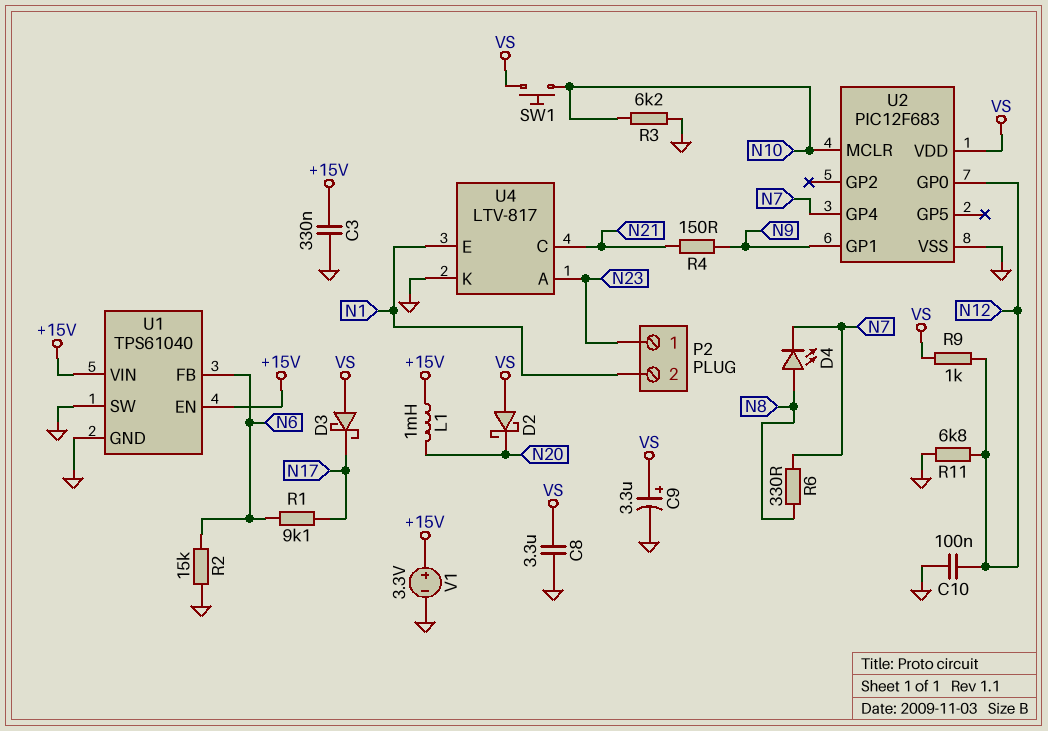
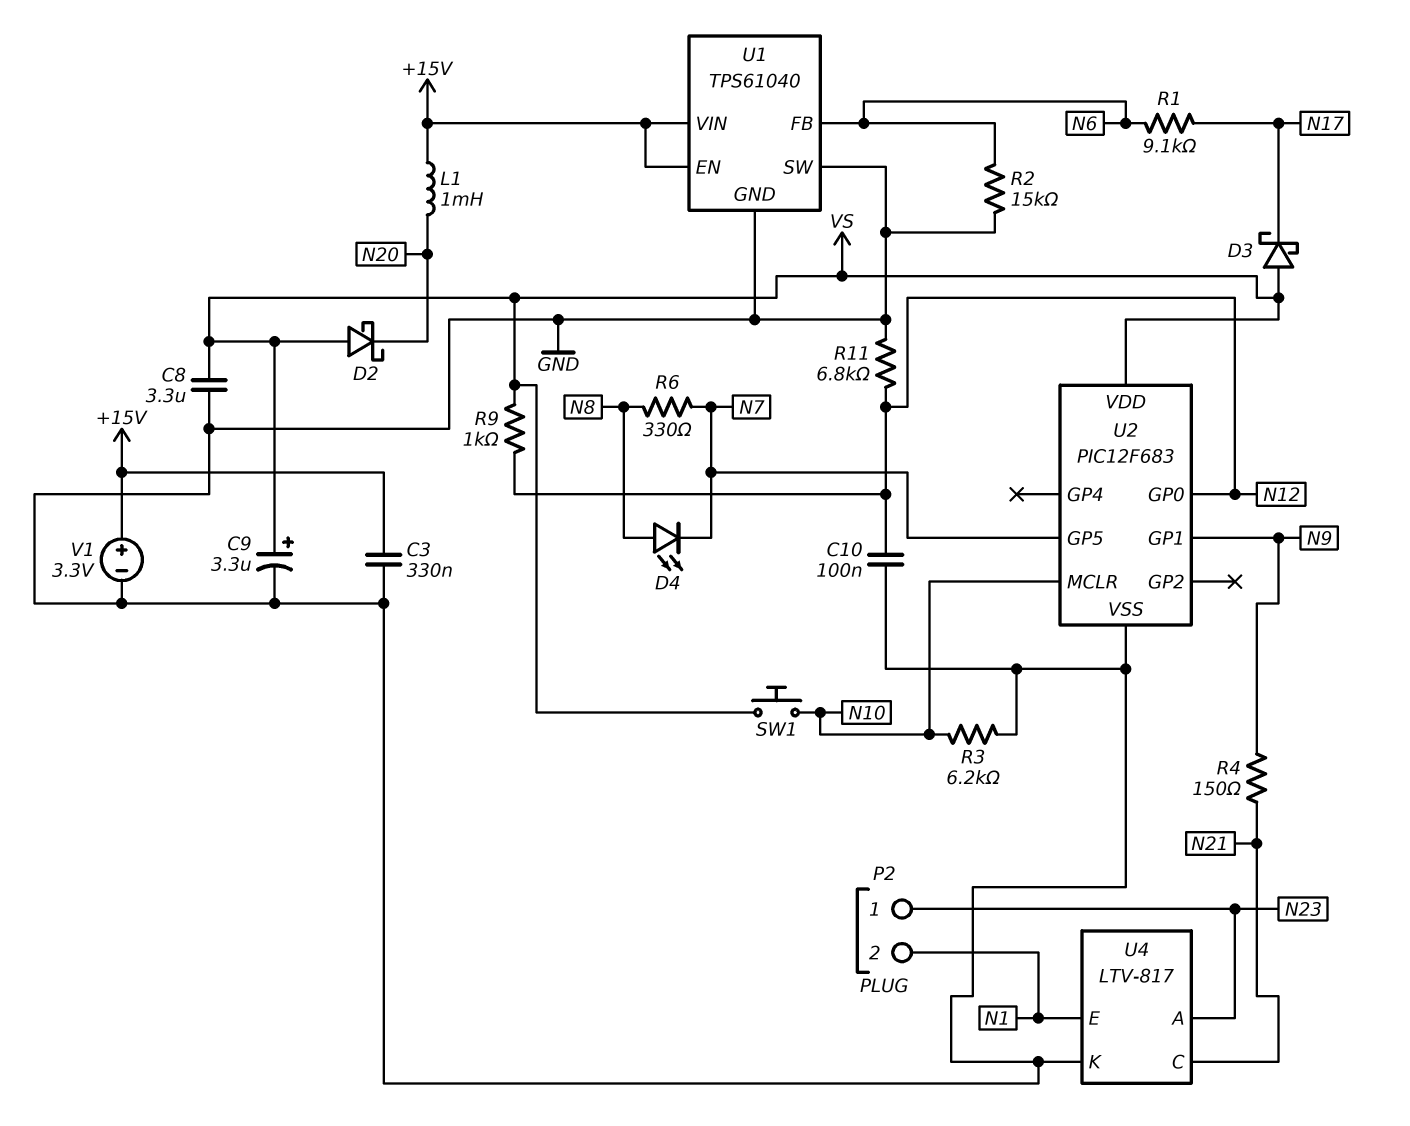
U2 pin GP4: N7 -> none
U2 pin GP5: none -> N7

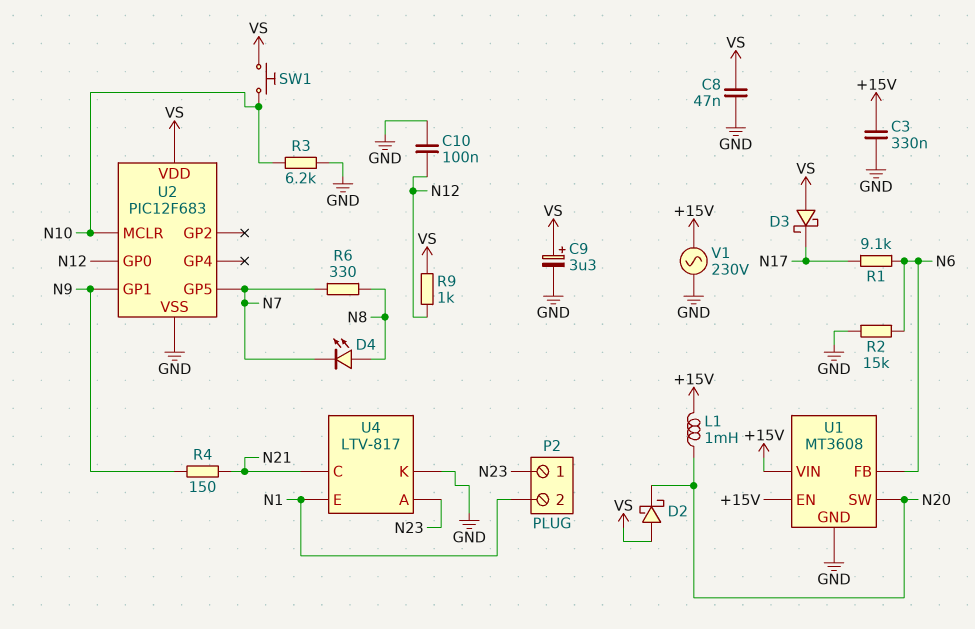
C8: 3.3uF (GND, VS) -> 47nF (GND, VS)
R11: 6.8k (GND, N12) -> none
U1: TPS61040 -> MT3608
U1 pin SW: GND -> N20
V1: 3.3V (plus +15V, minus GND) -> AC 230V (+15V, GND)

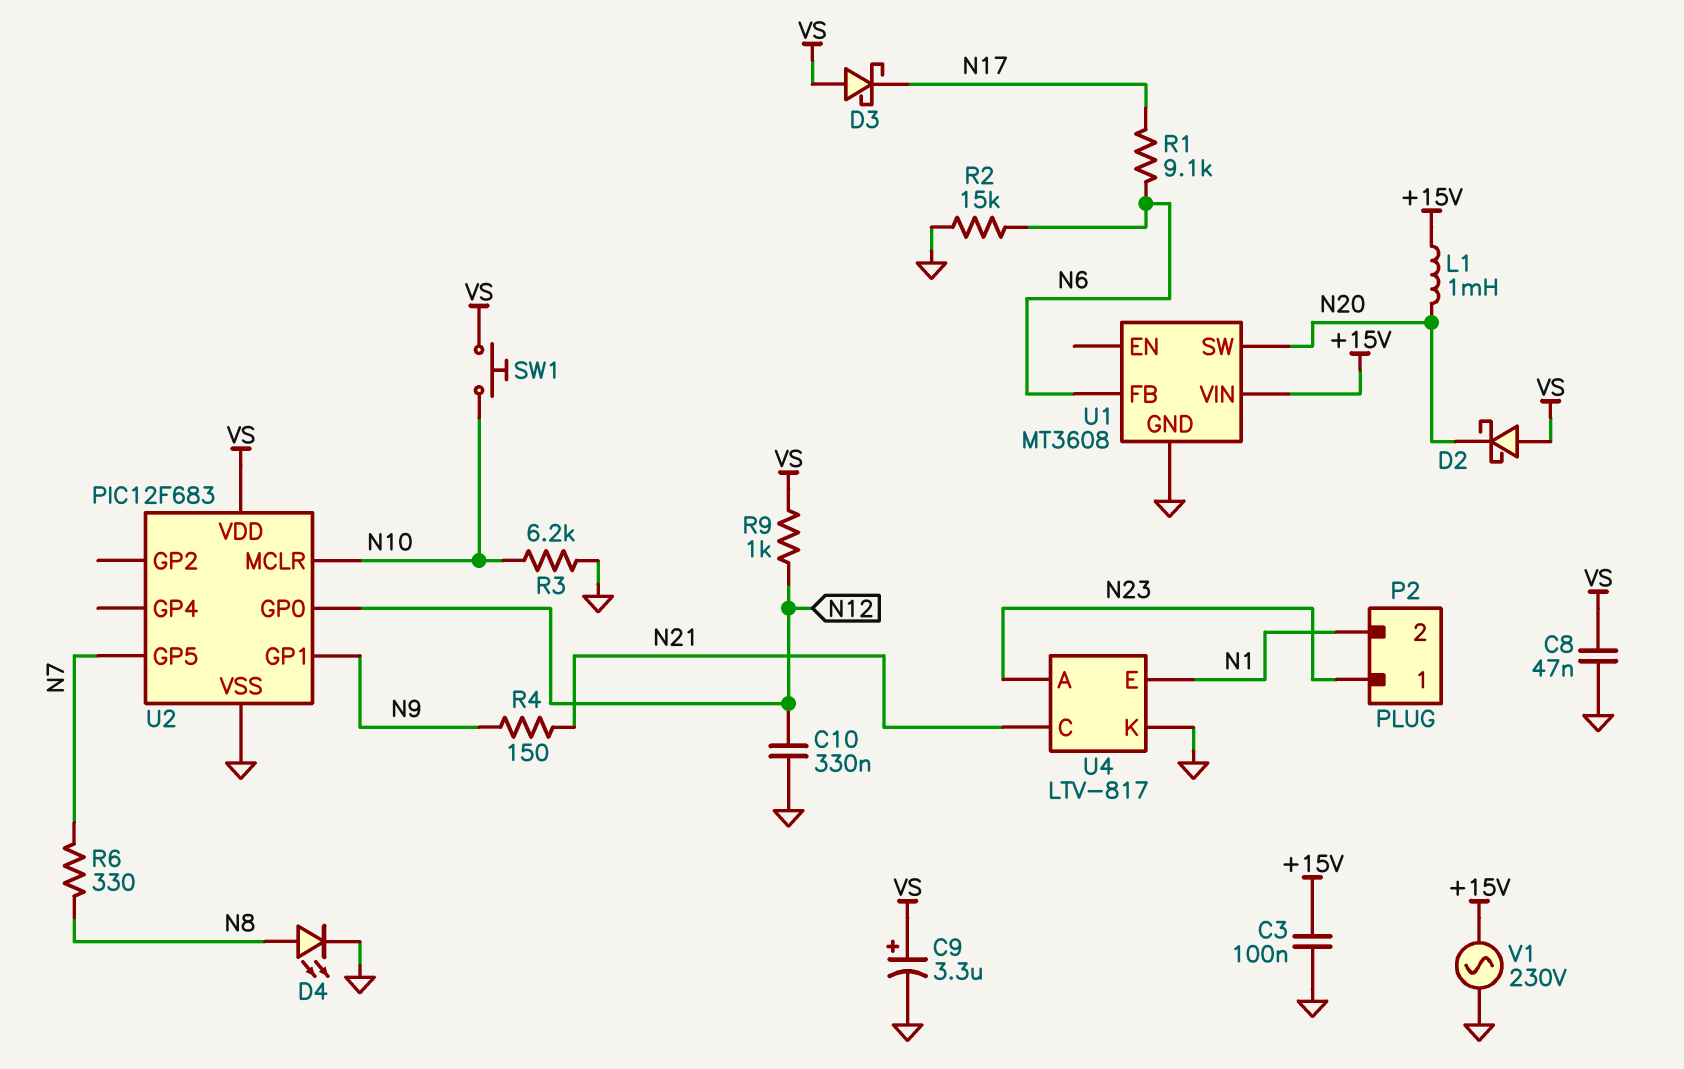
C3: 330nF (+15V, GND) -> 100nF (+15V, GND)
C10: 100nF (GND, N12) -> 330nF (GND, N12)
D4: LED (A N8, K N7) -> LED (A N8, K GND)
U1 pin EN: +15V -> none

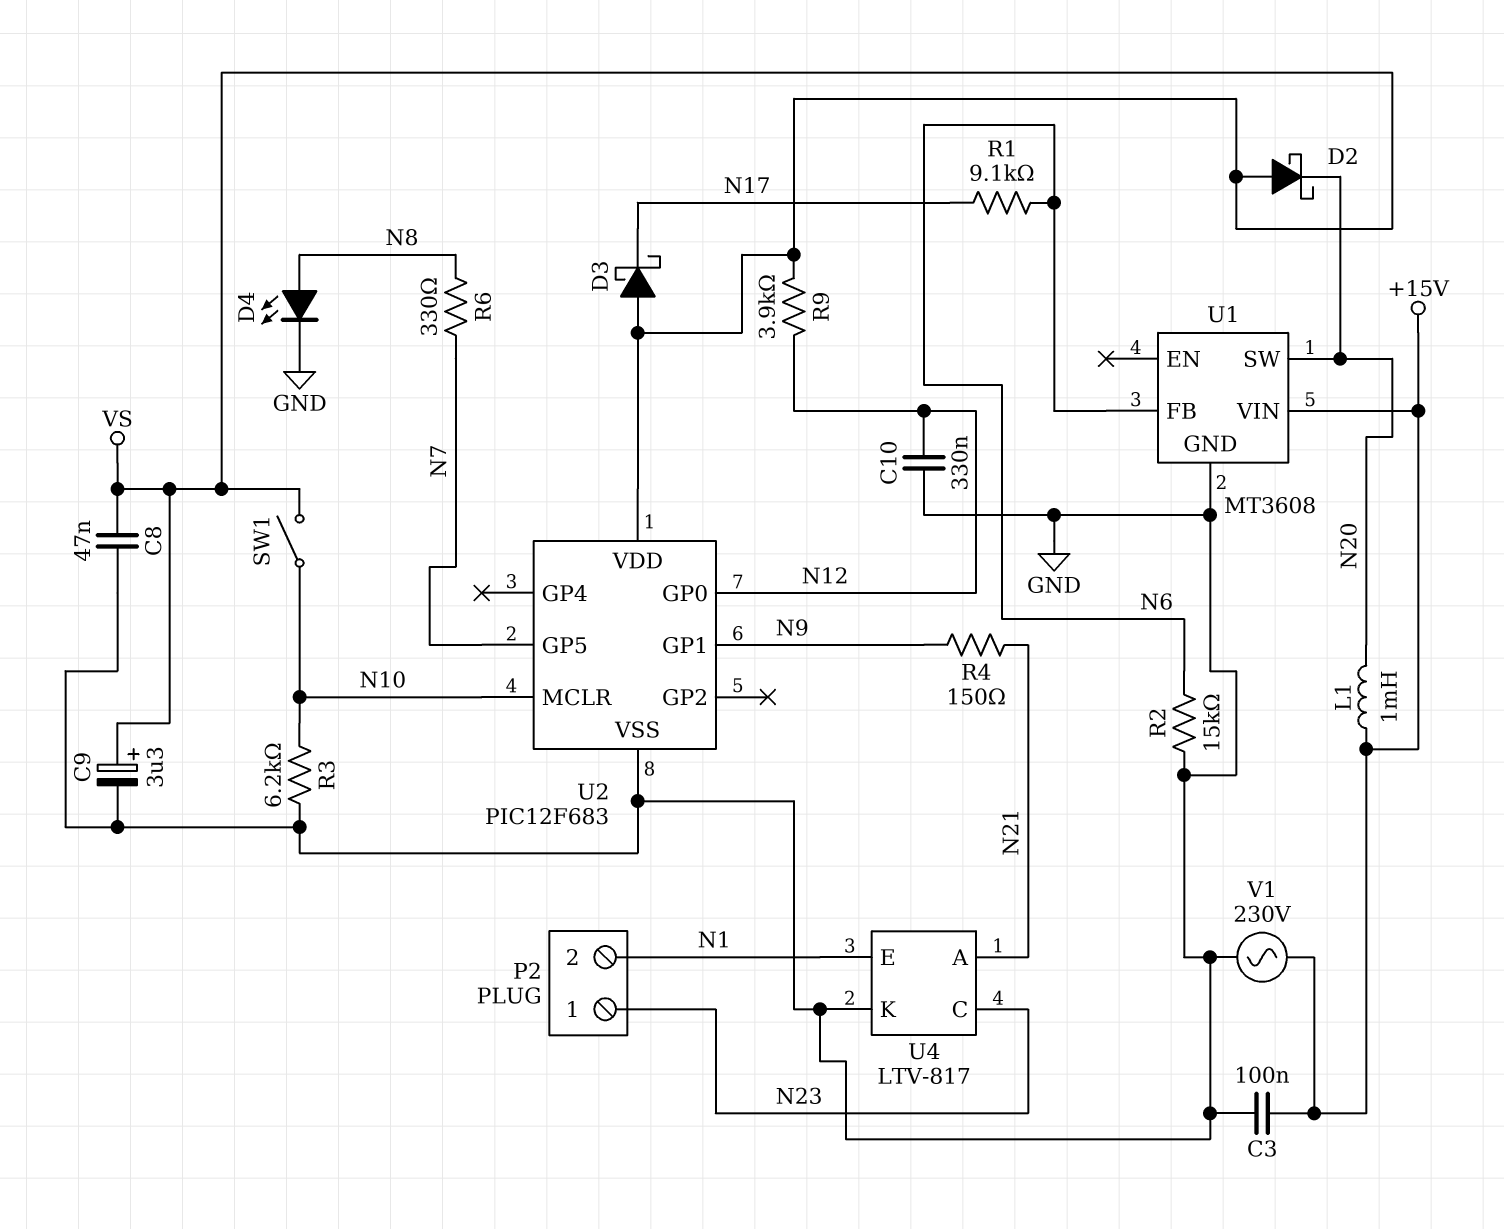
R9: 1k (N12, VS) -> 3.9k (N12, VS)
SW1: button (N10, VS) -> switch (N10, VS)
U4 pin A: N23 -> N21
U4 pin C: N21 -> N23

